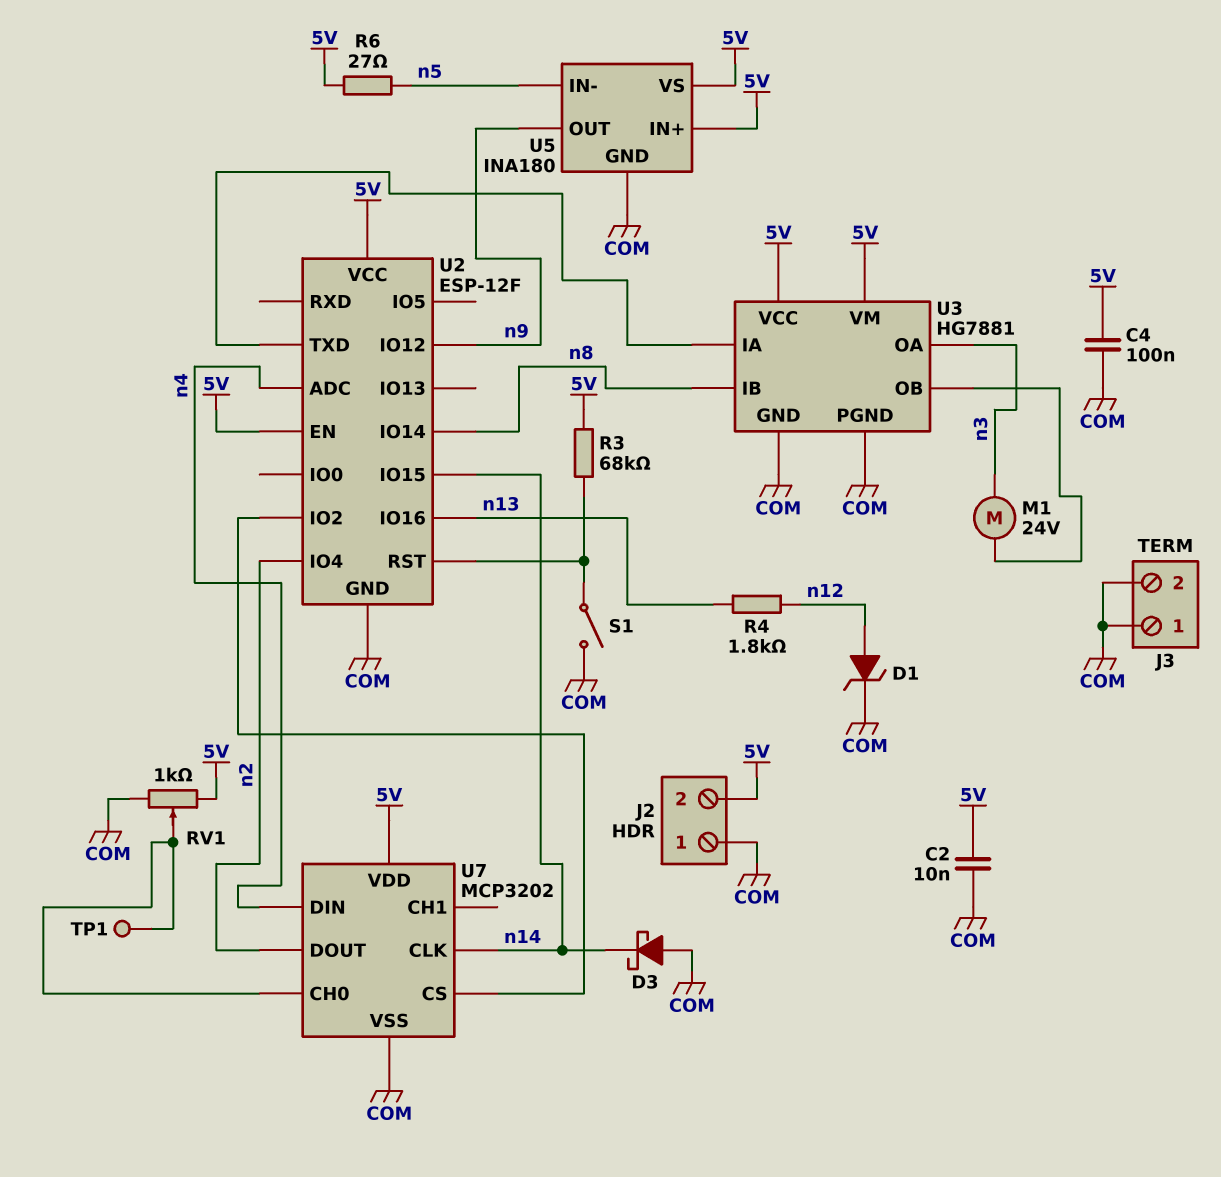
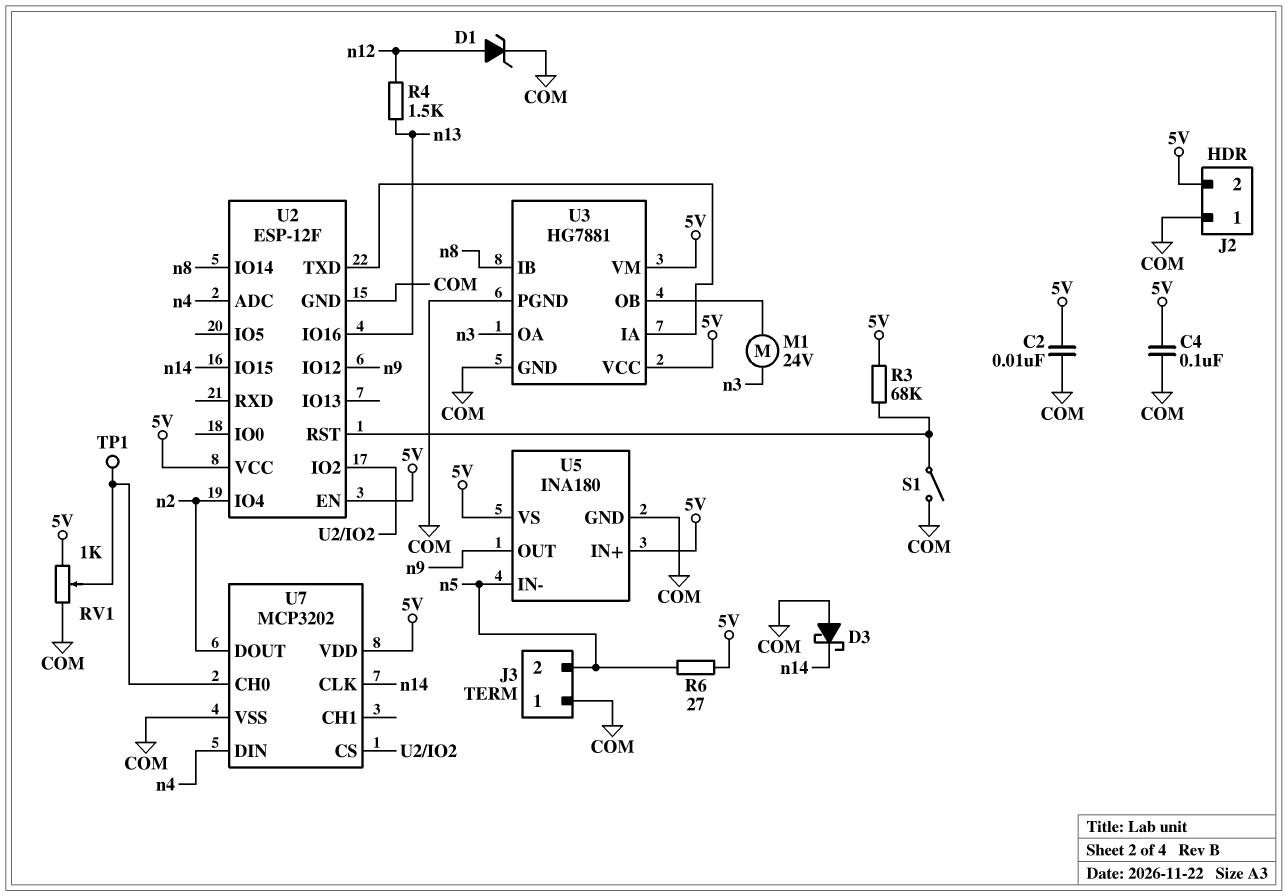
J3 pin 2: COM -> n5
R4: 1.8k (n12, n13) -> 1.5k (n12, n13)

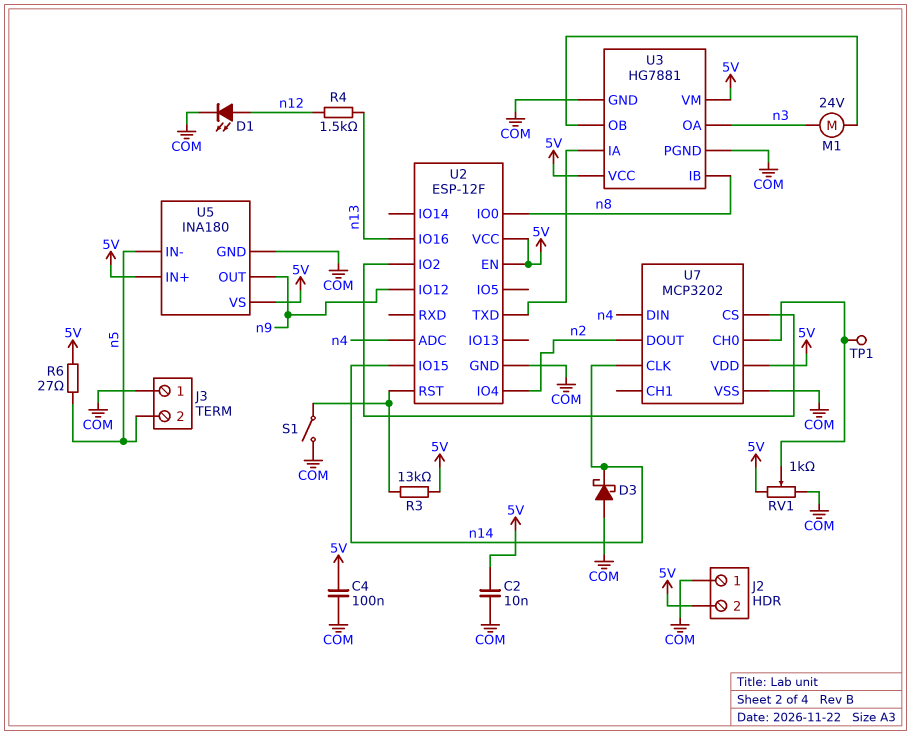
D1: zener (A n12, K COM) -> LED (A n12, K COM)
R3: 68k (5V, U2/RST) -> 13k (5V, U2/RST)
U2 pin IO0: none -> n8
U2 pin IO14: n8 -> none

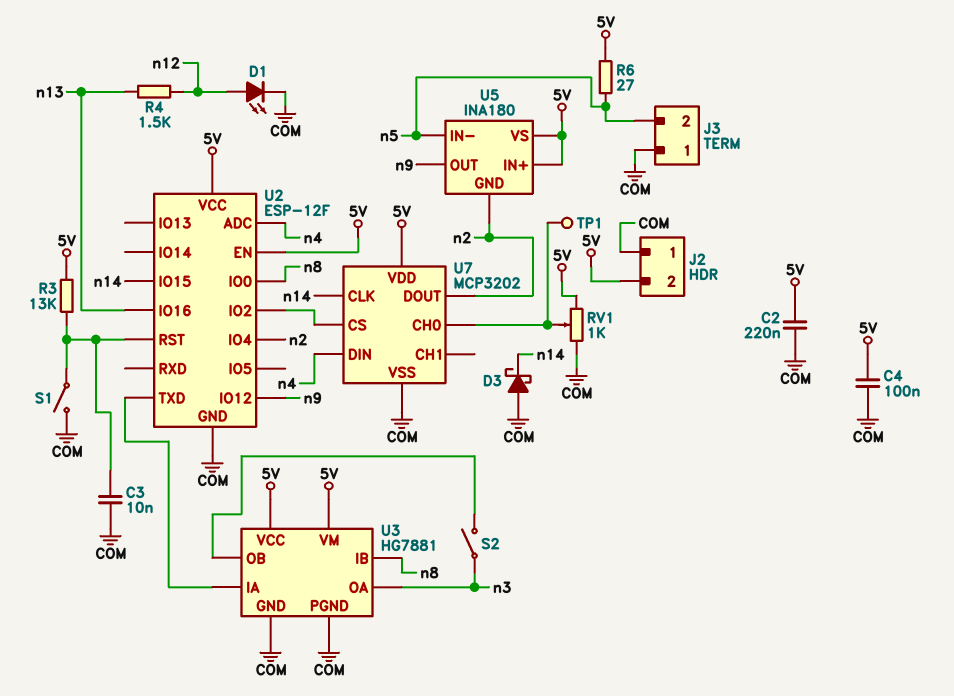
C2: 10nF (5V, COM) -> 220nF (5V, COM)
C3: none -> 10nF (COM, U2/RST)
M1: motor 24V (U3/OB, n3) -> none
S2: none -> switch (U3/OB, n3)
U5 pin GND: COM -> n2

